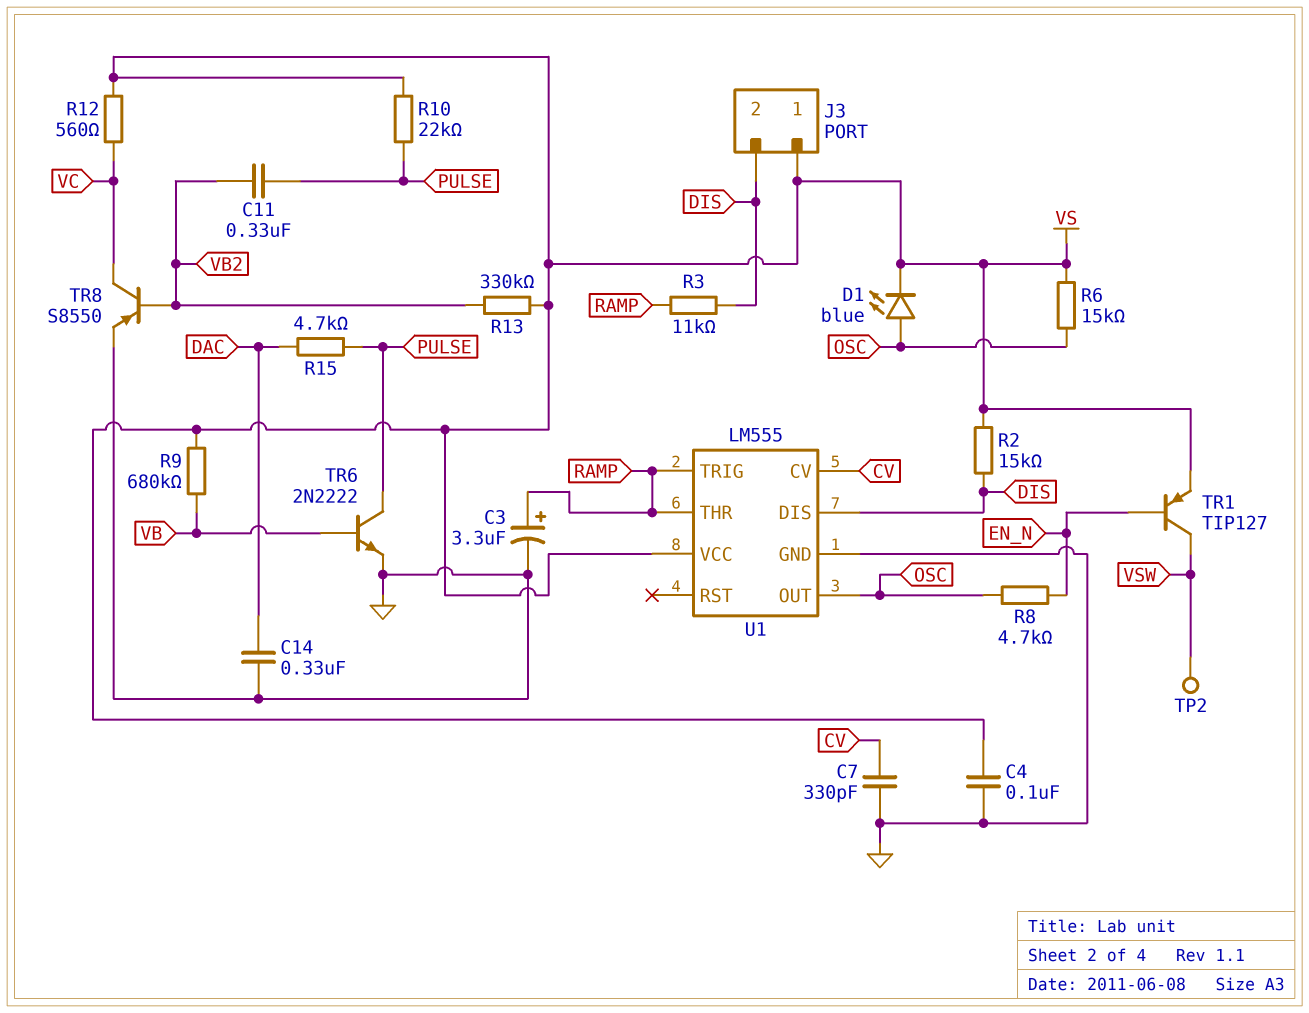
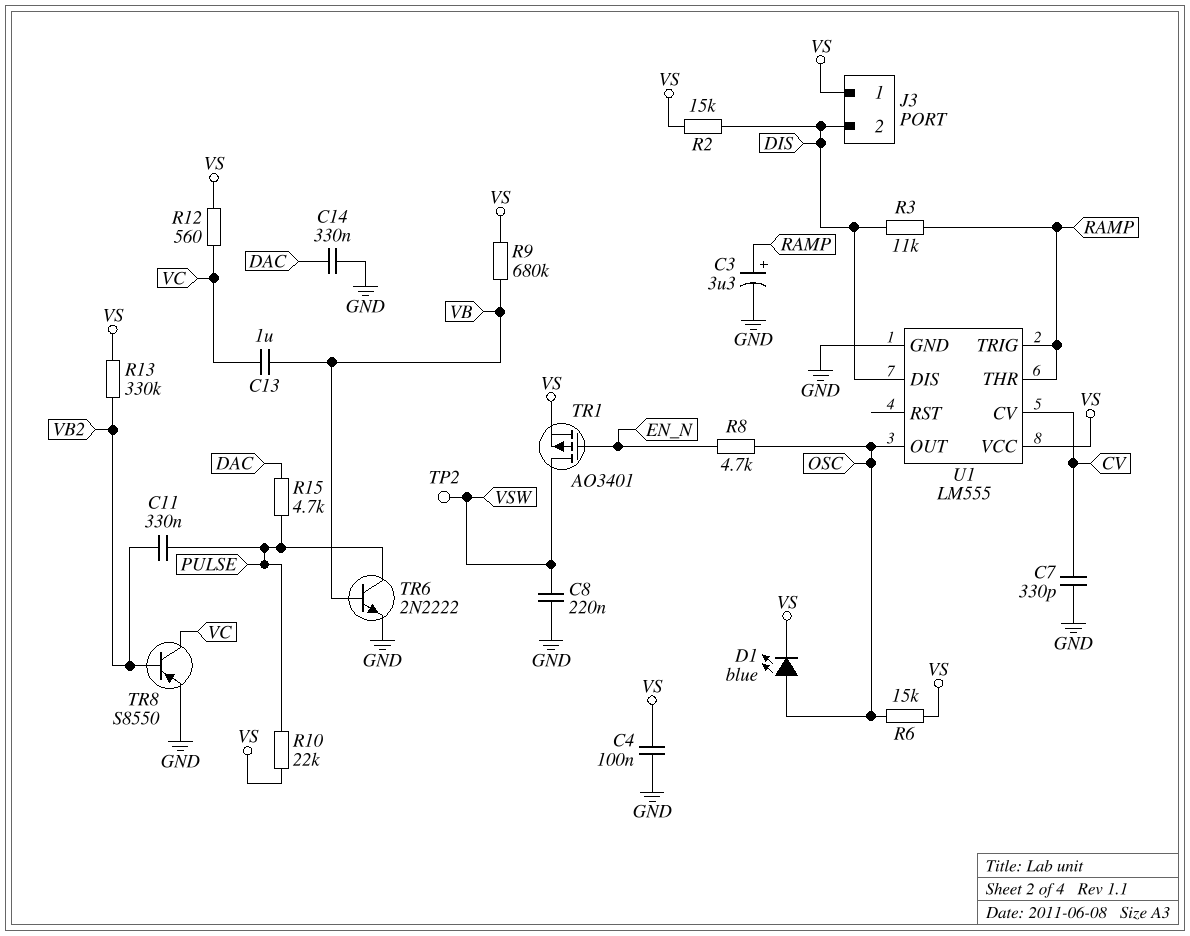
C8: none -> 220nF (GND, VSW)
C13: none -> 1uF (VB, VC)
TR1: PNP TIP127 (B EN_N, C VSW, E VS) -> PMOS AO3401 (G EN_N, D VSW, S VS)

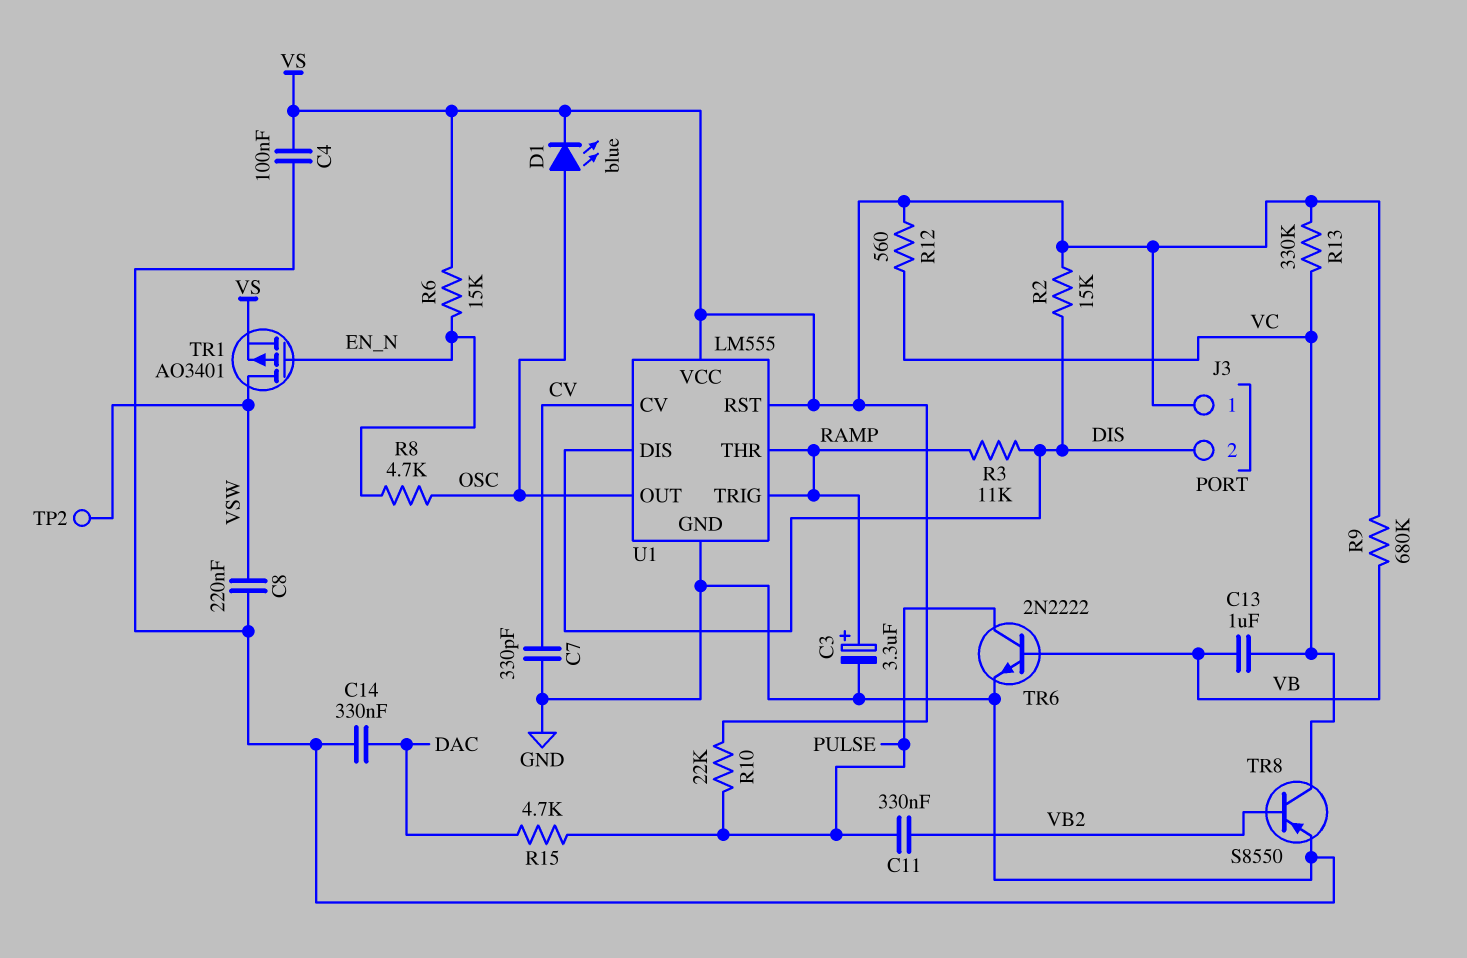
R6: 15k (OSC, VS) -> 15k (EN_N, VS)
R13: 330k (VB2, VS) -> 330k (VC, VS)
U1 pin RST: none -> VS

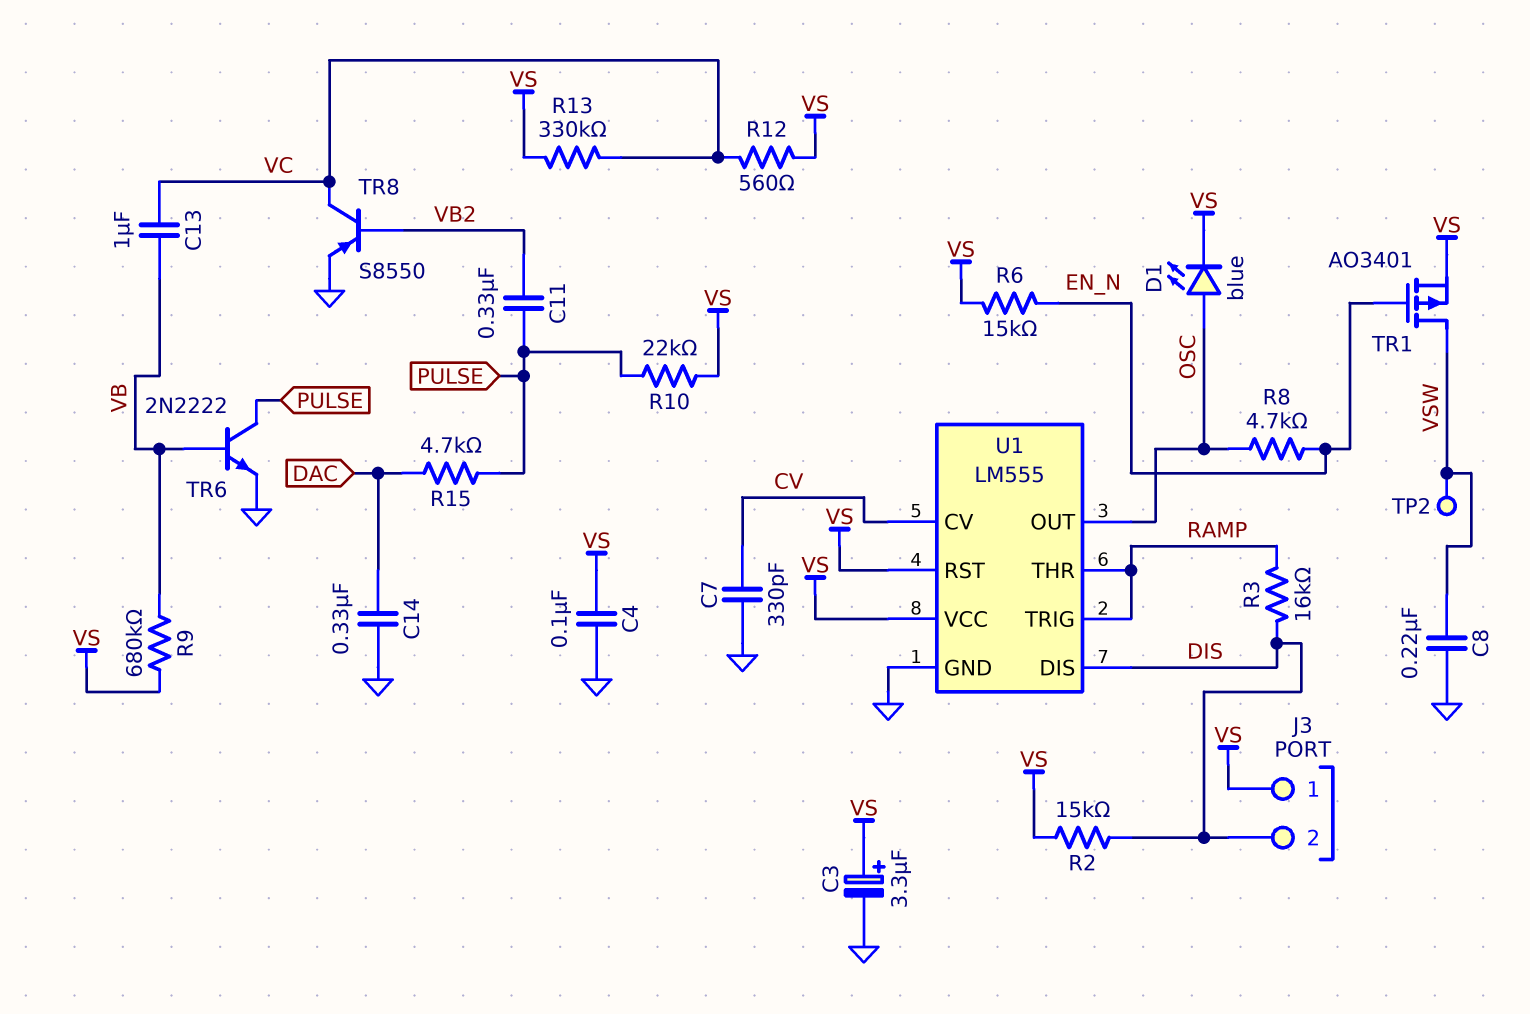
C3: 3.3uF (plus RAMP, minus GND) -> 3.3uF (plus VS, minus GND)
R3: 11k (DIS, RAMP) -> 16k (DIS, RAMP)

